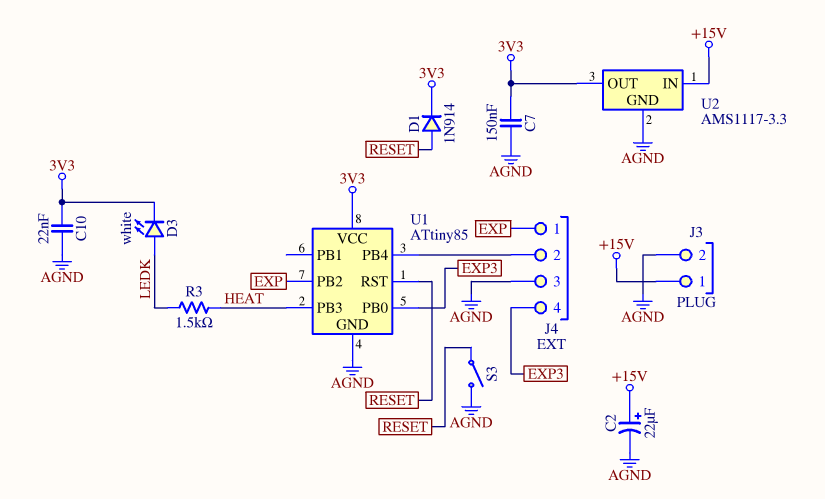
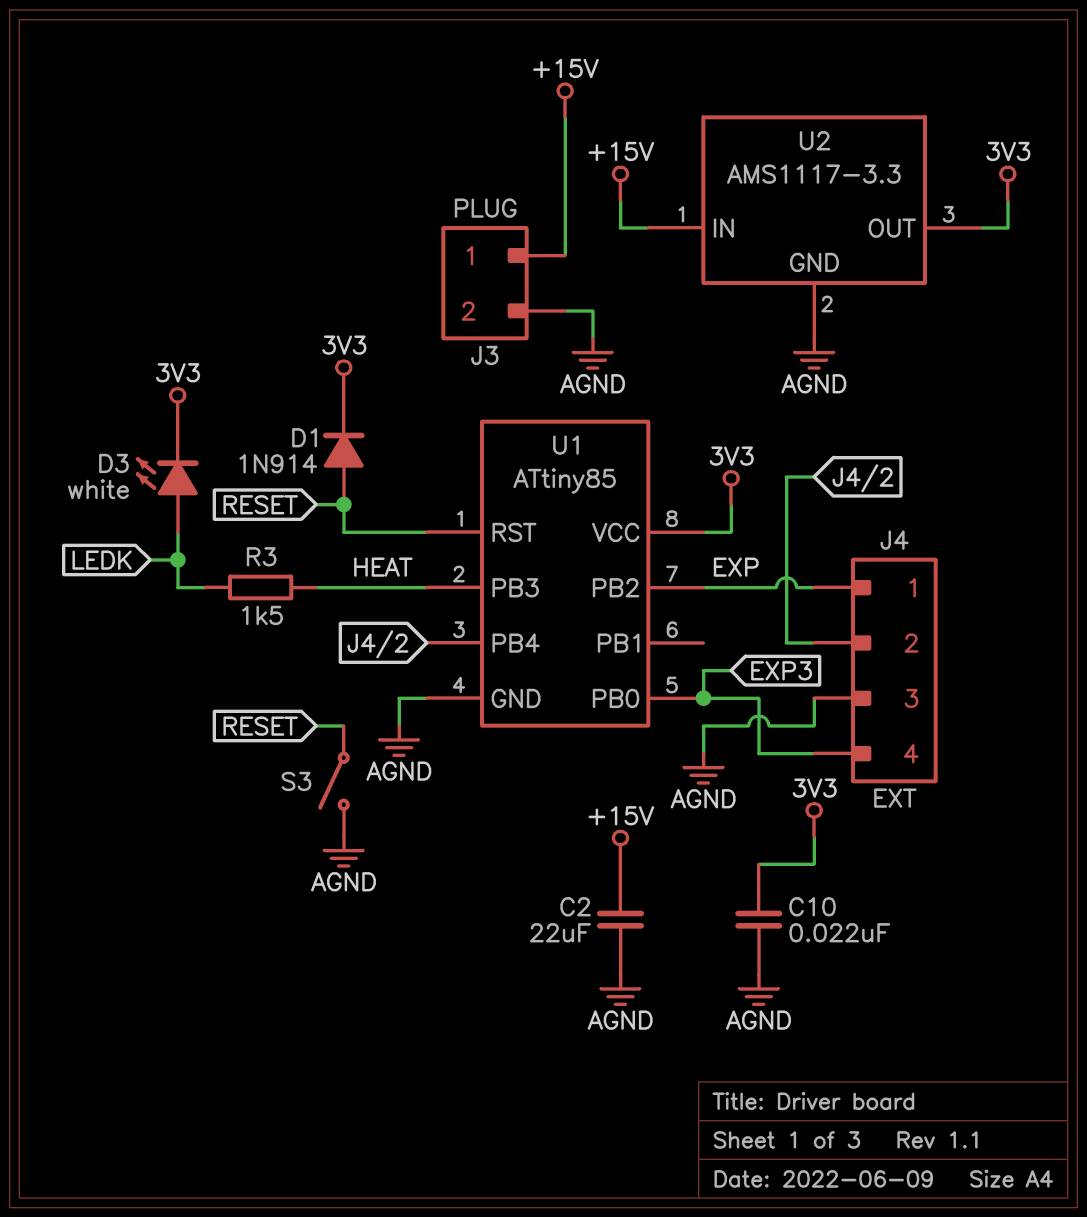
C2: 22uF (plus +15V, minus AGND) -> 22uF (+15V, AGND)
C7: 150nF (3V3, AGND) -> none

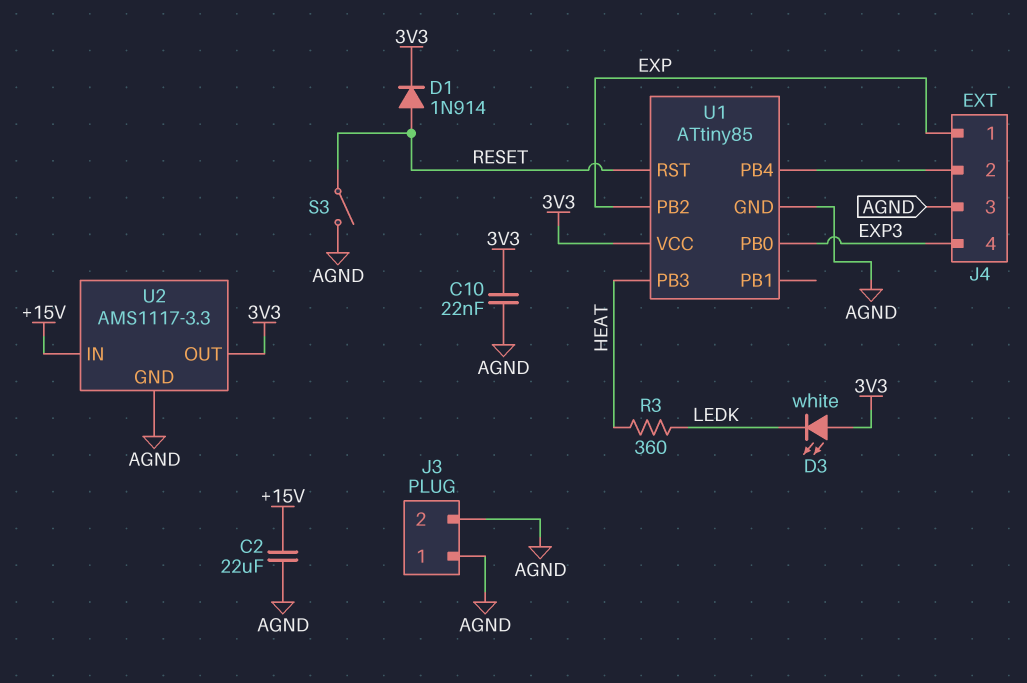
D3: LED white (A LEDK, K 3V3) -> LED white (A 3V3, K LEDK)
J3 pin 1: +15V -> AGND
R3: 1.5k (HEAT, LEDK) -> 360 (HEAT, LEDK)

